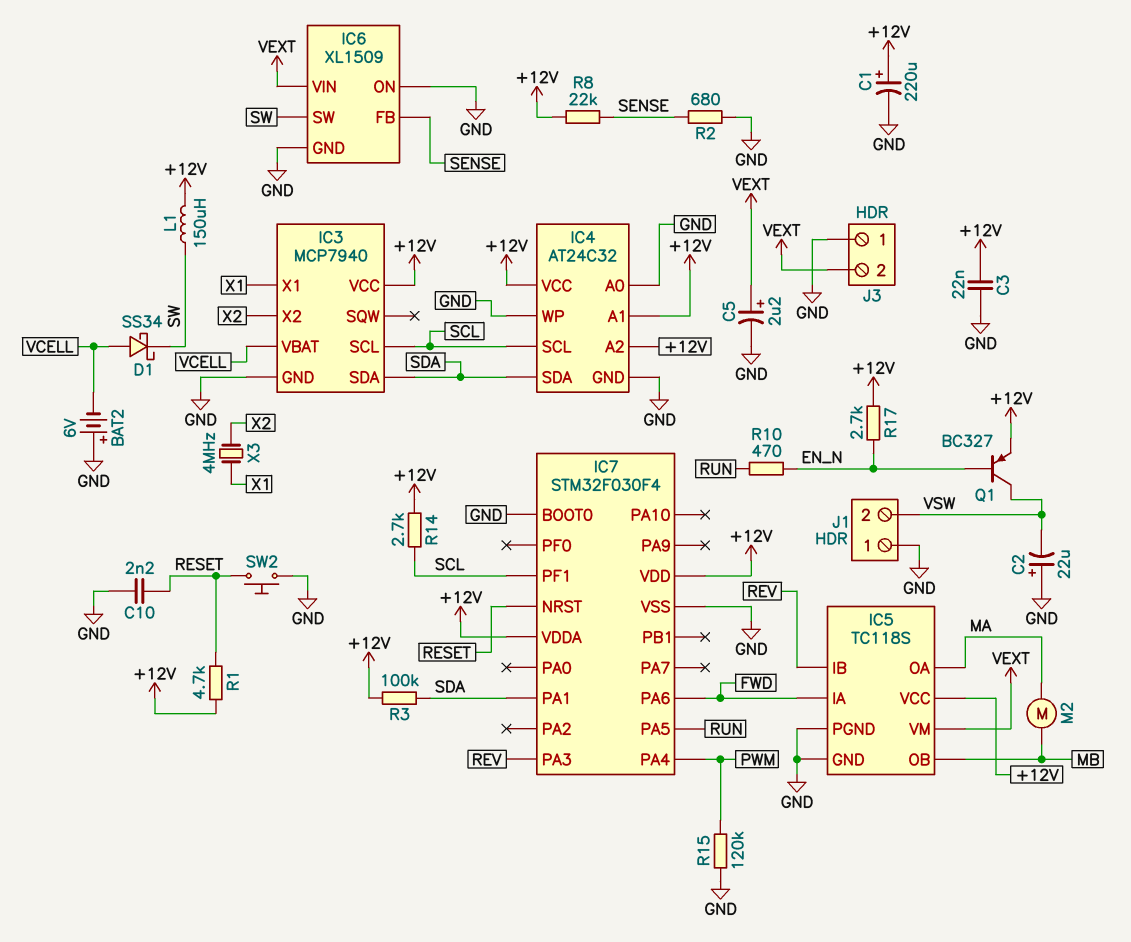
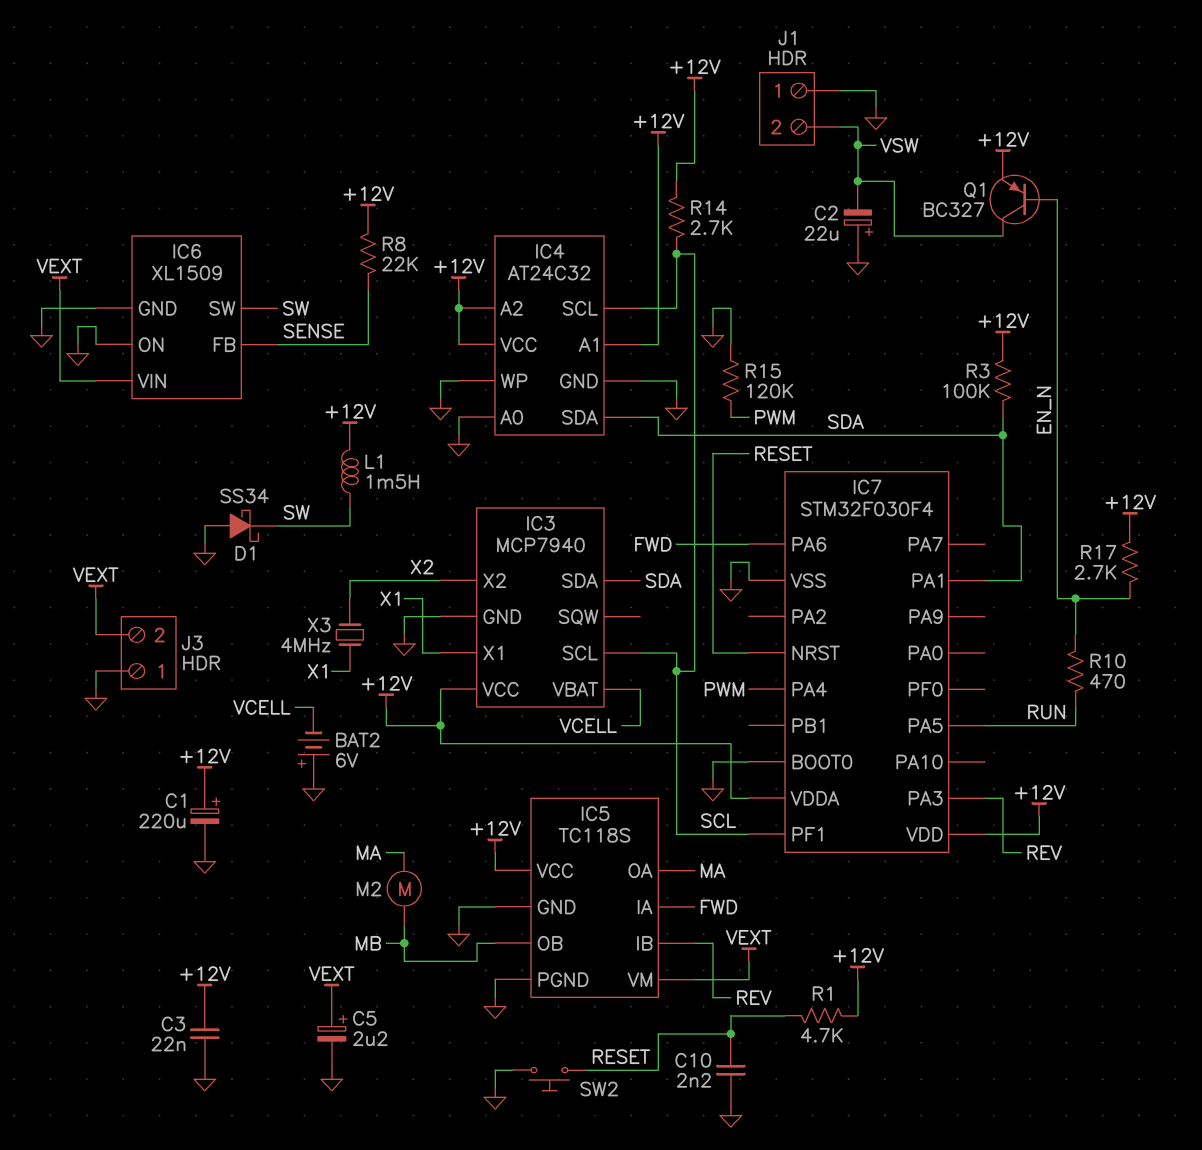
D1: schottky SS34 (A VCELL, K SW) -> schottky SS34 (A GND, K SW)
L1: 150uH (+12V, SW) -> 1.5mH (+12V, SW)
R2: 680 (GND, SENSE) -> none

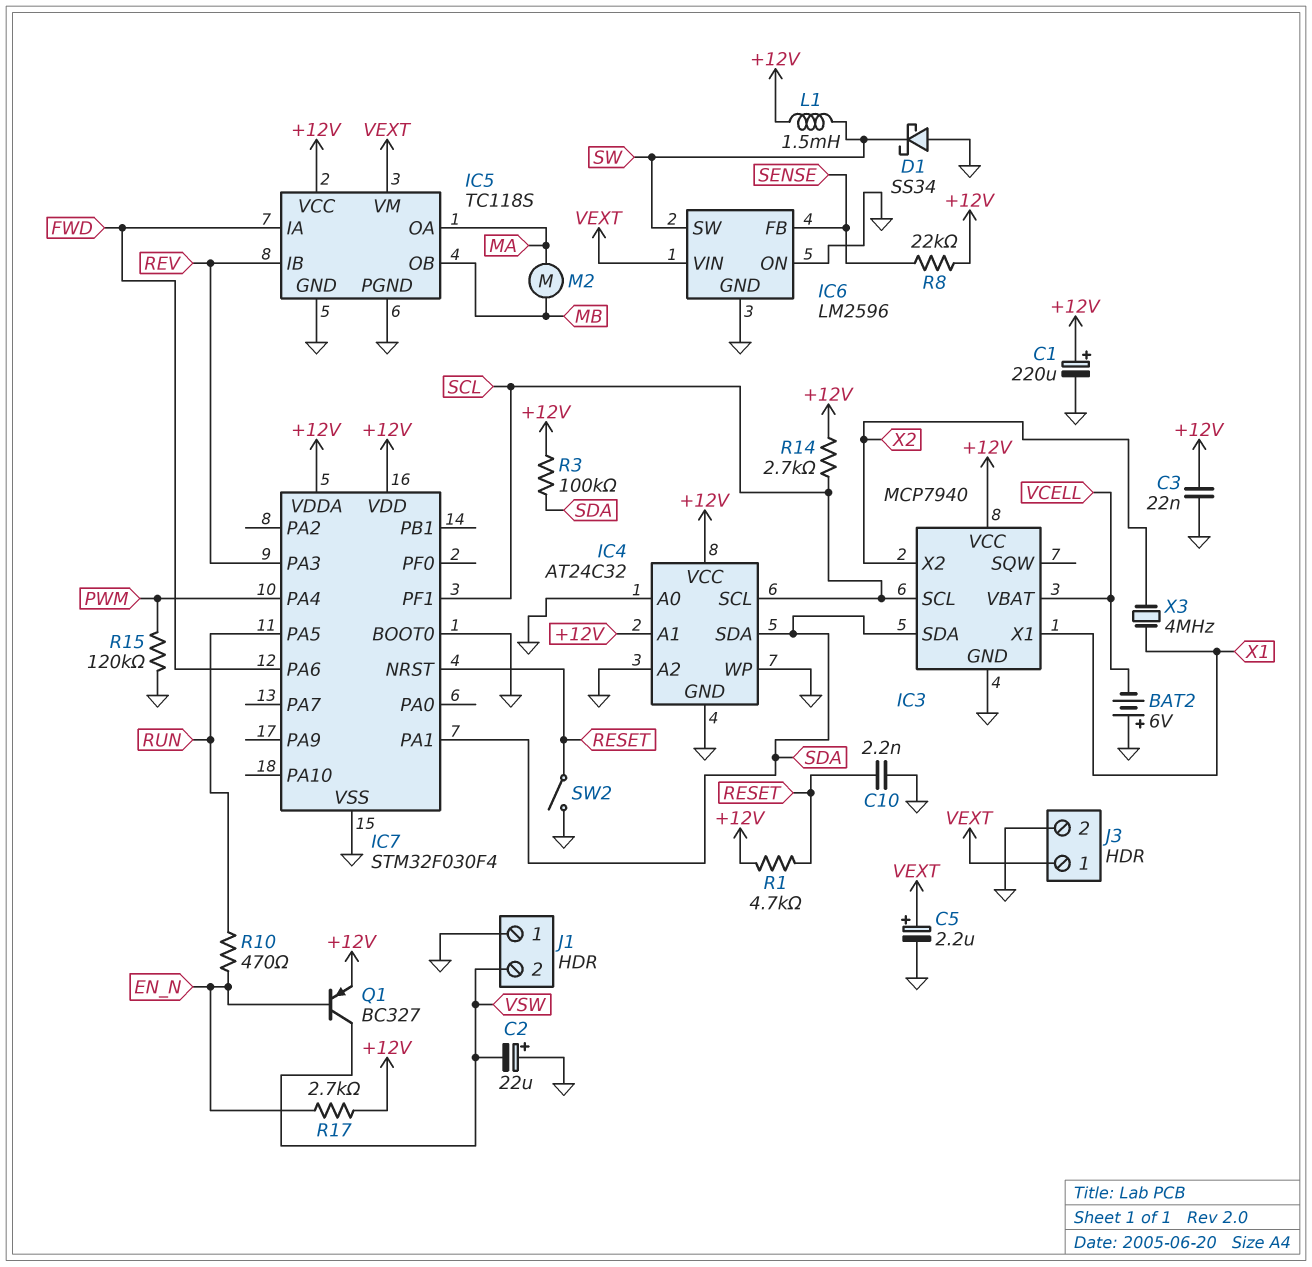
IC4 pin A2: +12V -> GND
IC6: XL1509 -> LM2596
J3 pin 1: GND -> VEXT
J3 pin 2: VEXT -> GND
SW2: button (GND, RESET) -> switch (GND, RESET)

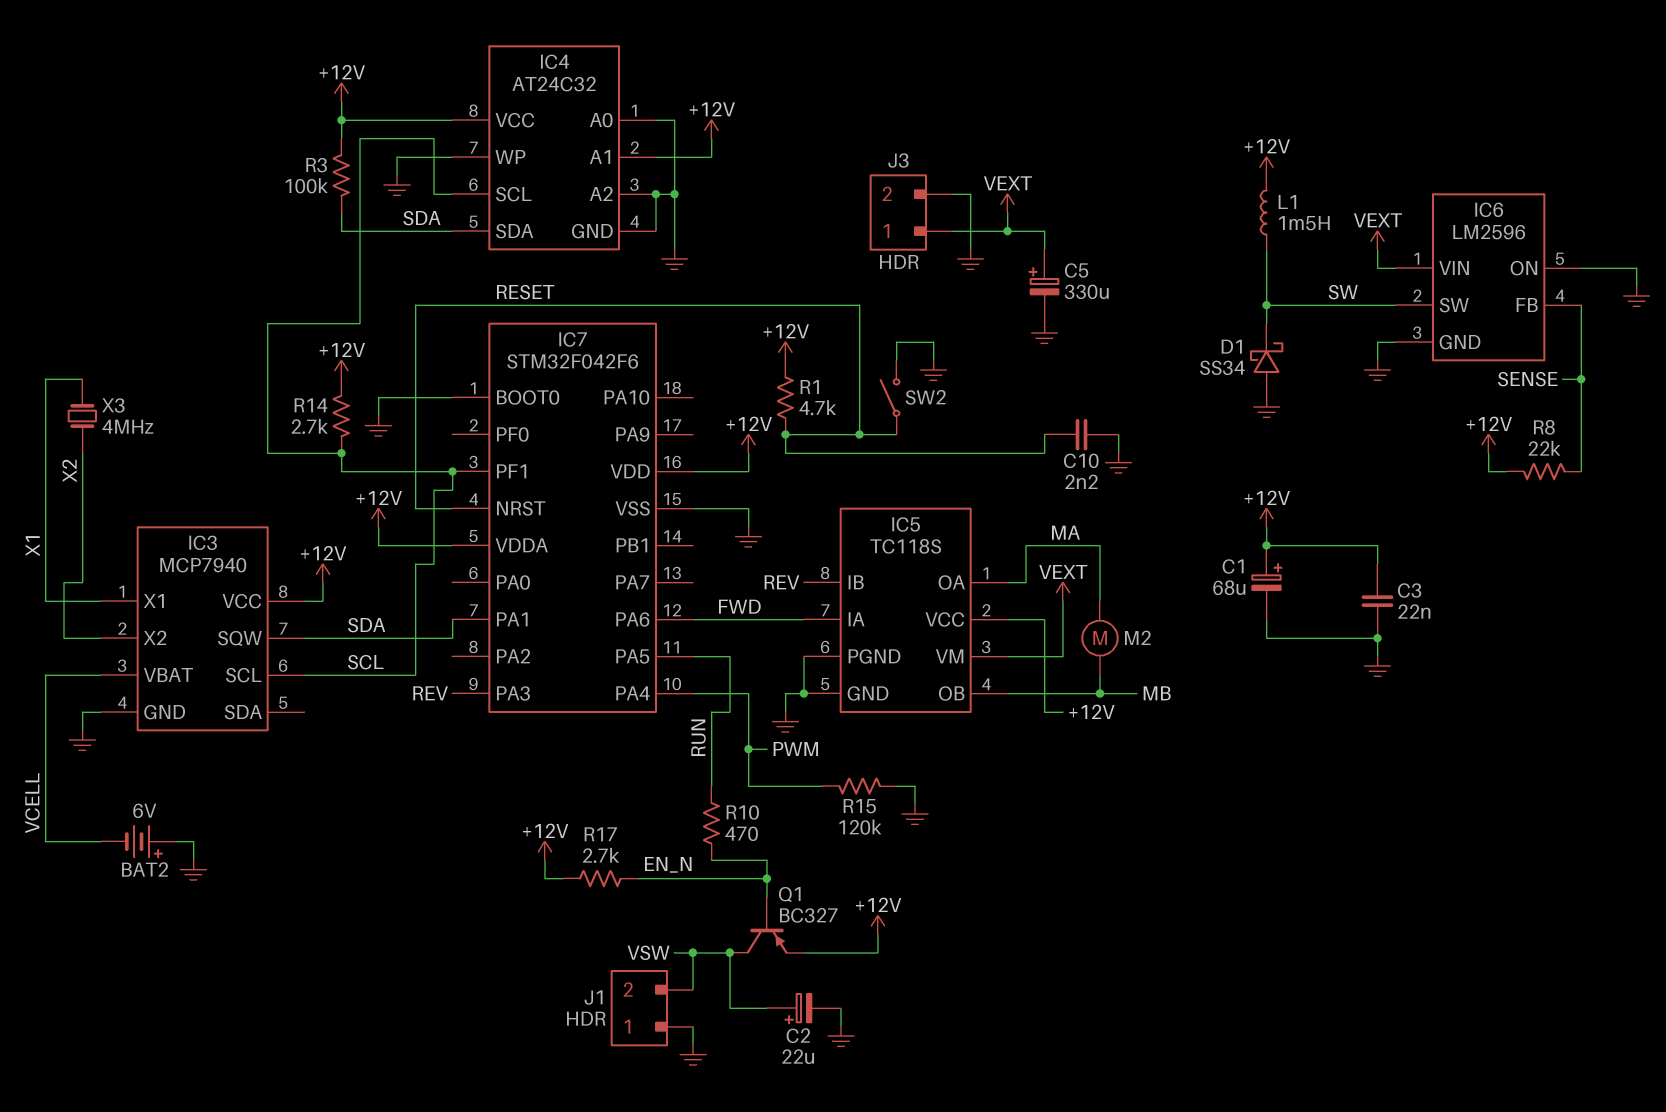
C1: 220uF (plus +12V, minus GND) -> 68uF (plus +12V, minus GND)
C2: 22uF (plus GND, minus VSW) -> 22uF (plus VSW, minus GND)
C5: 2.2uF (plus VEXT, minus GND) -> 330uF (plus VEXT, minus GND)
IC3 pin SDA: SDA -> none
IC3 pin SQW: none -> SDA
IC7: STM32F030F4 -> STM32F042F6

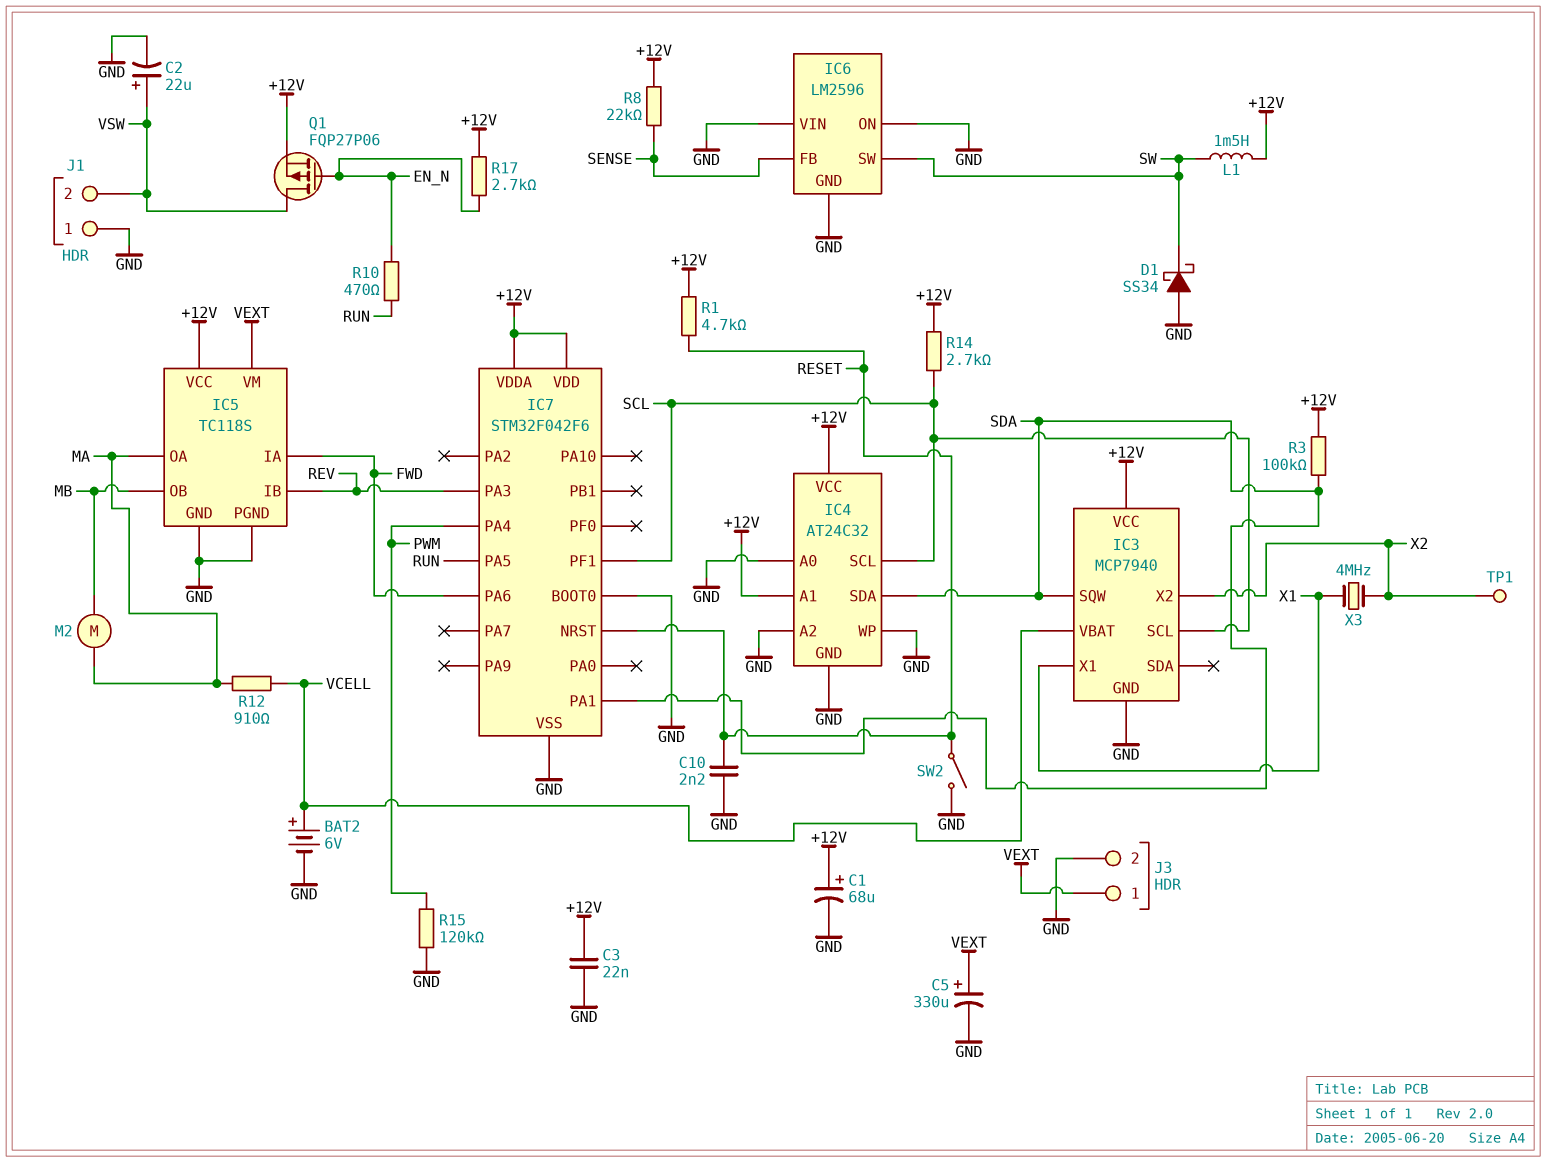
BAT2: 6V (plus GND, minus VCELL) -> 6V (plus VCELL, minus GND)
IC6 pin VIN: VEXT -> GND
Q1: PNP BC327 (B EN_N, C VSW, E +12V) -> PMOS FQP27P06 (G EN_N, D VSW, S +12V)
R12: none -> 910 (MA, VCELL)
TP1: none -> test point (X2)

